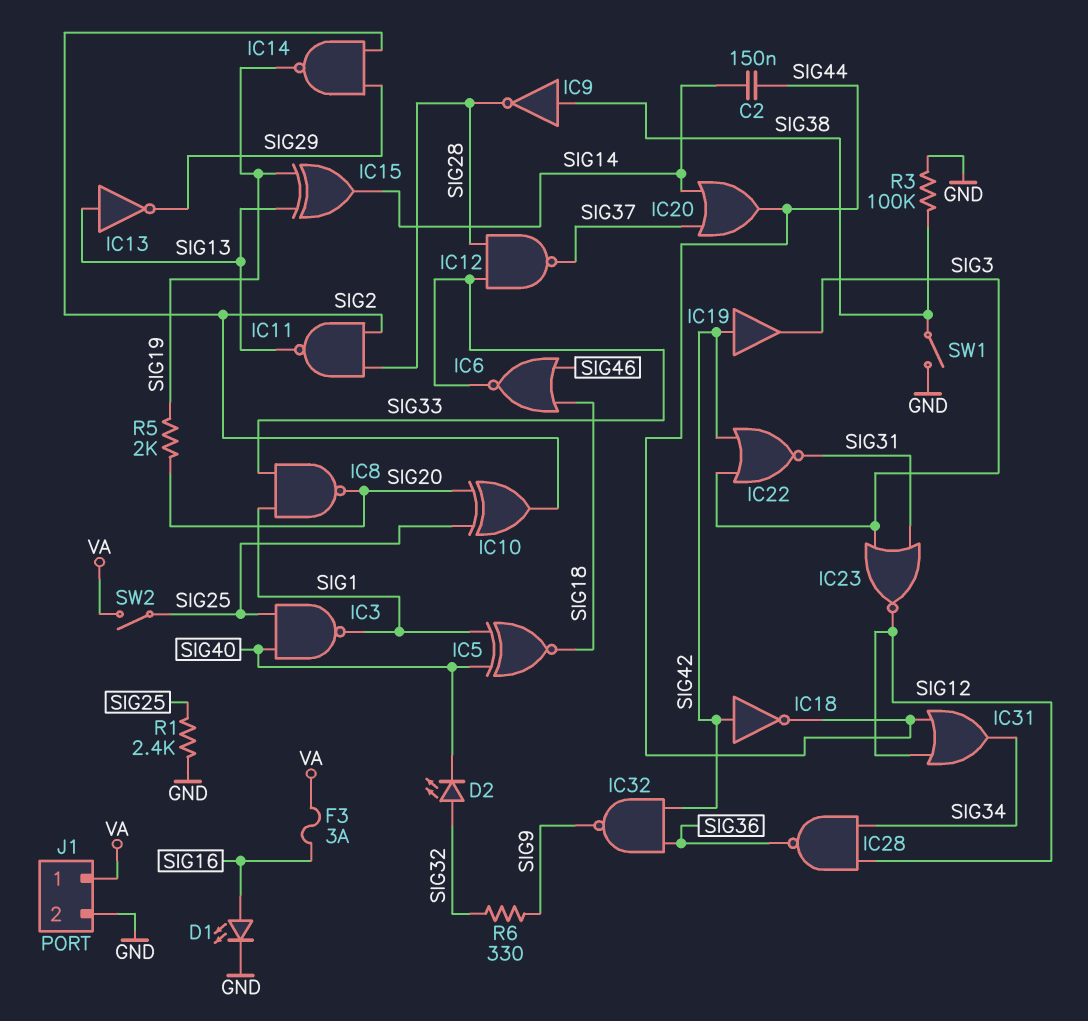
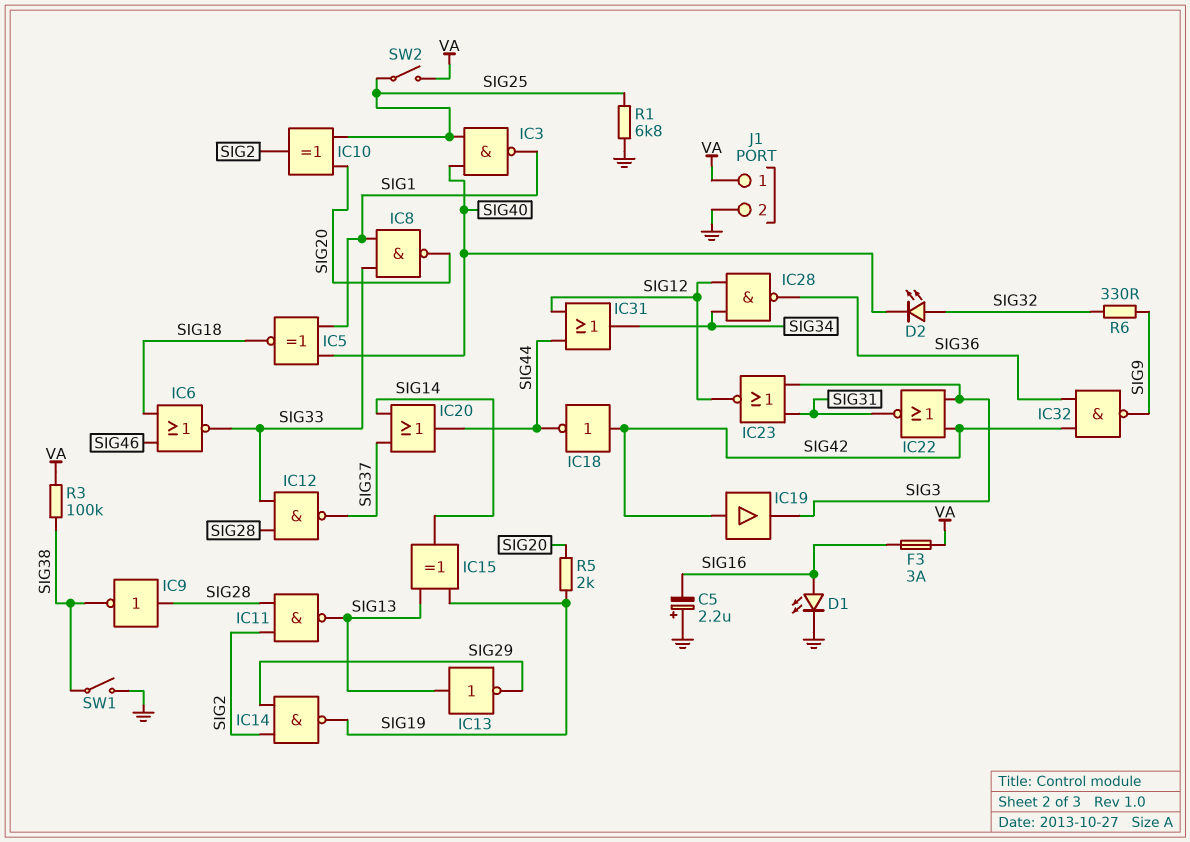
C2: 150nF (SIG14, SIG44) -> none
C5: none -> 2.2uF (plus GND, minus SIG16)
IC9: NOT (in SIG38, out SIG28) -> NOT (in SIG28, out SIG38)
R1: 2.4k (GND, SIG25) -> 6.8k (GND, SIG25)
R3: 100k (GND, SIG38) -> 100k (SIG38, VA)

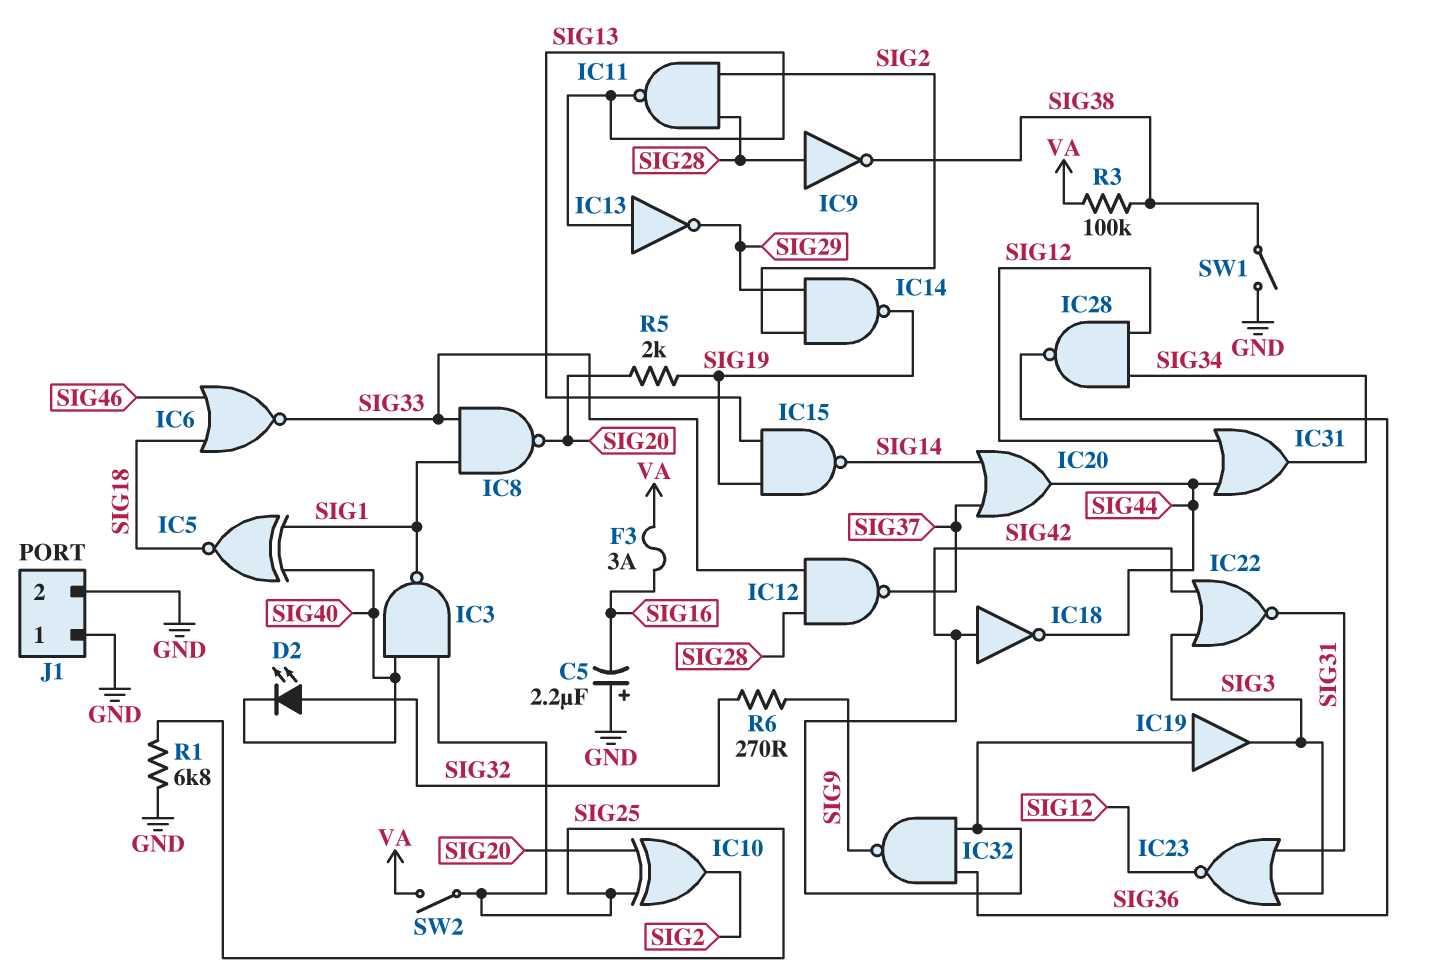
D1: LED (A SIG16, K GND) -> none
IC15: XOR (in SIG13, in SIG19, out SIG14) -> NAND (in SIG13, in SIG19, out SIG14)
J1 pin 1: VA -> GND
R6: 330 (SIG9, SIG32) -> 270 (SIG9, SIG32)

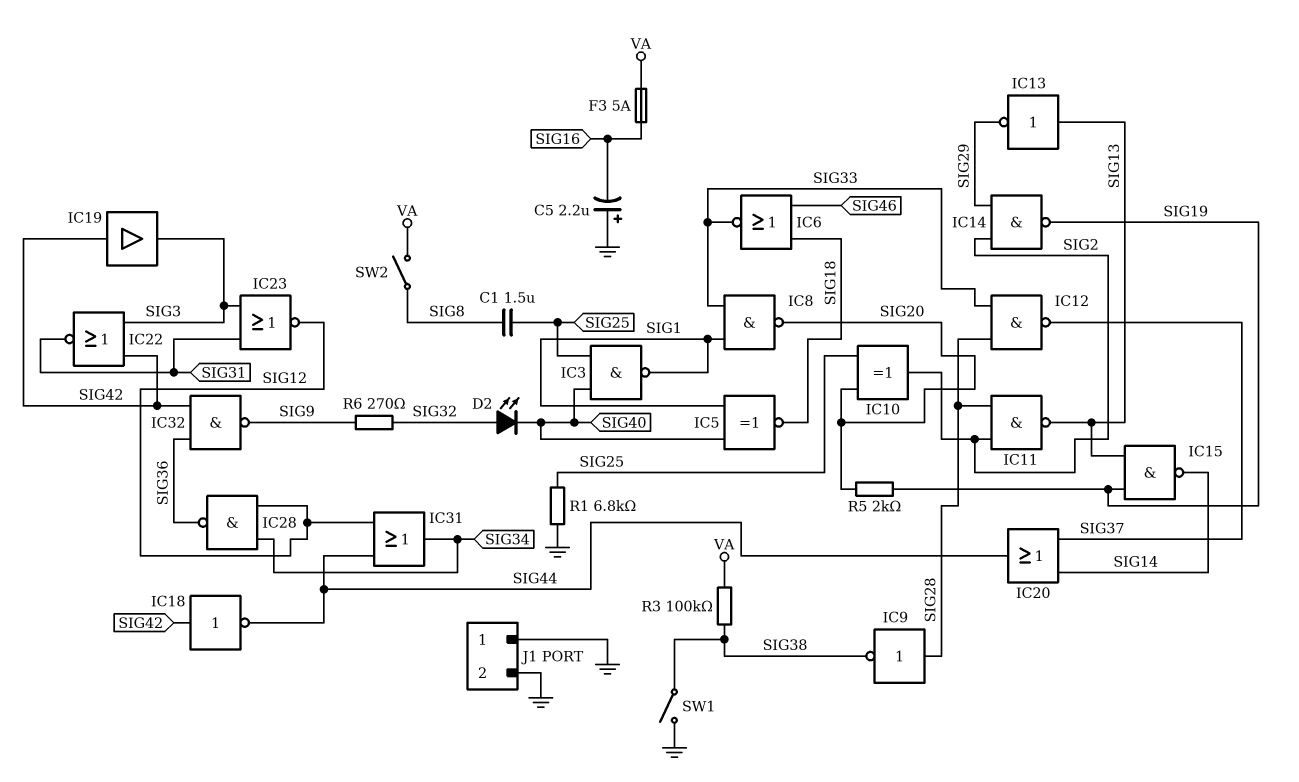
C1: none -> 1.5uF (SIG8, SIG25)
F3: 3A (SIG16, VA) -> 5A (SIG16, VA)
SW2: switch (SIG25, VA) -> switch (SIG8, VA)

